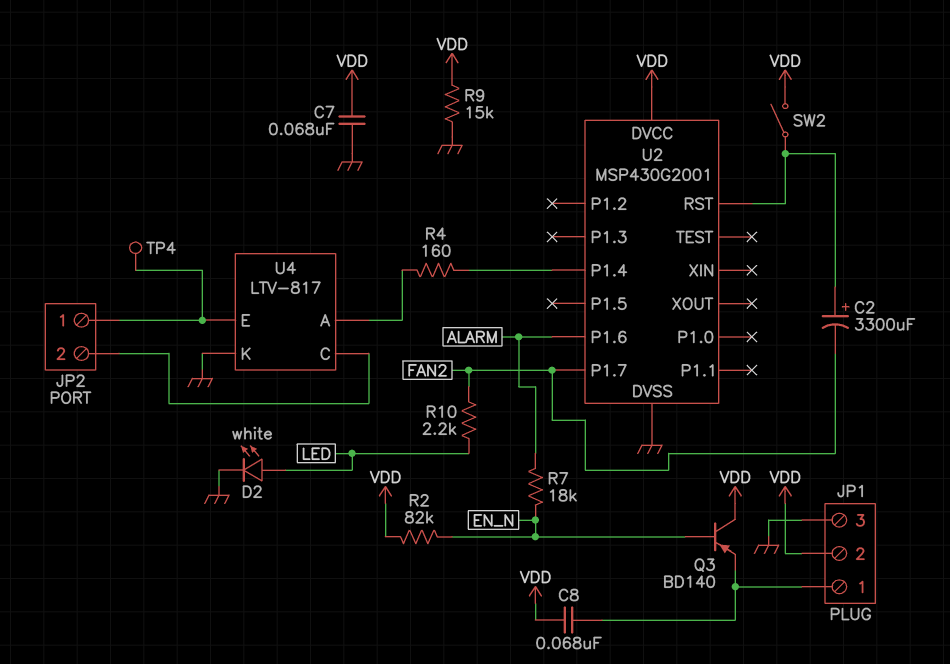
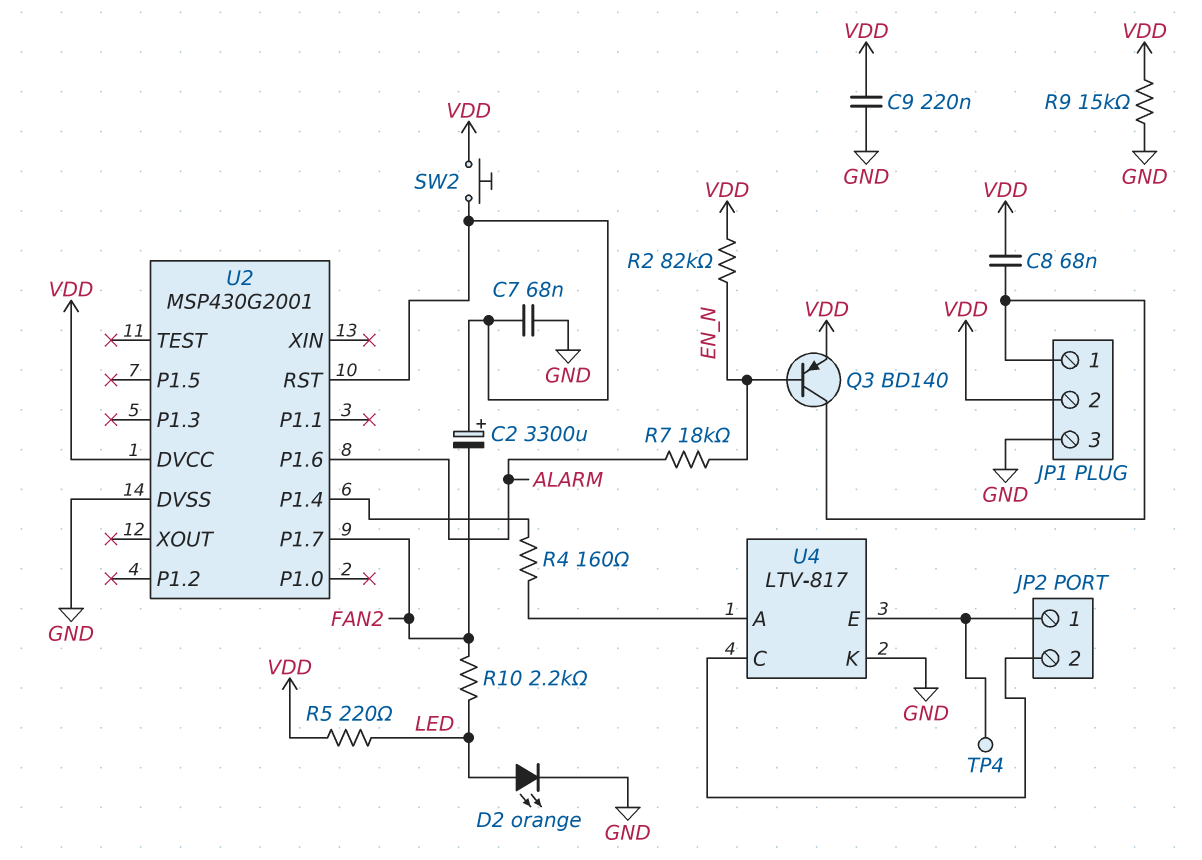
C7: 68nF (GND, VDD) -> 68nF (GND, U2/RST)
C9: none -> 220nF (GND, VDD)
D2: LED white (A LED, K GND) -> LED orange (A LED, K GND)
Q3: PNP BD140 (B EN_N, C VDD, E JP1/1) -> PNP BD140 (B EN_N, C JP1/1, E VDD)
R5: none -> 220 (LED, VDD)
SW2: switch (U2/RST, VDD) -> button (U2/RST, VDD)

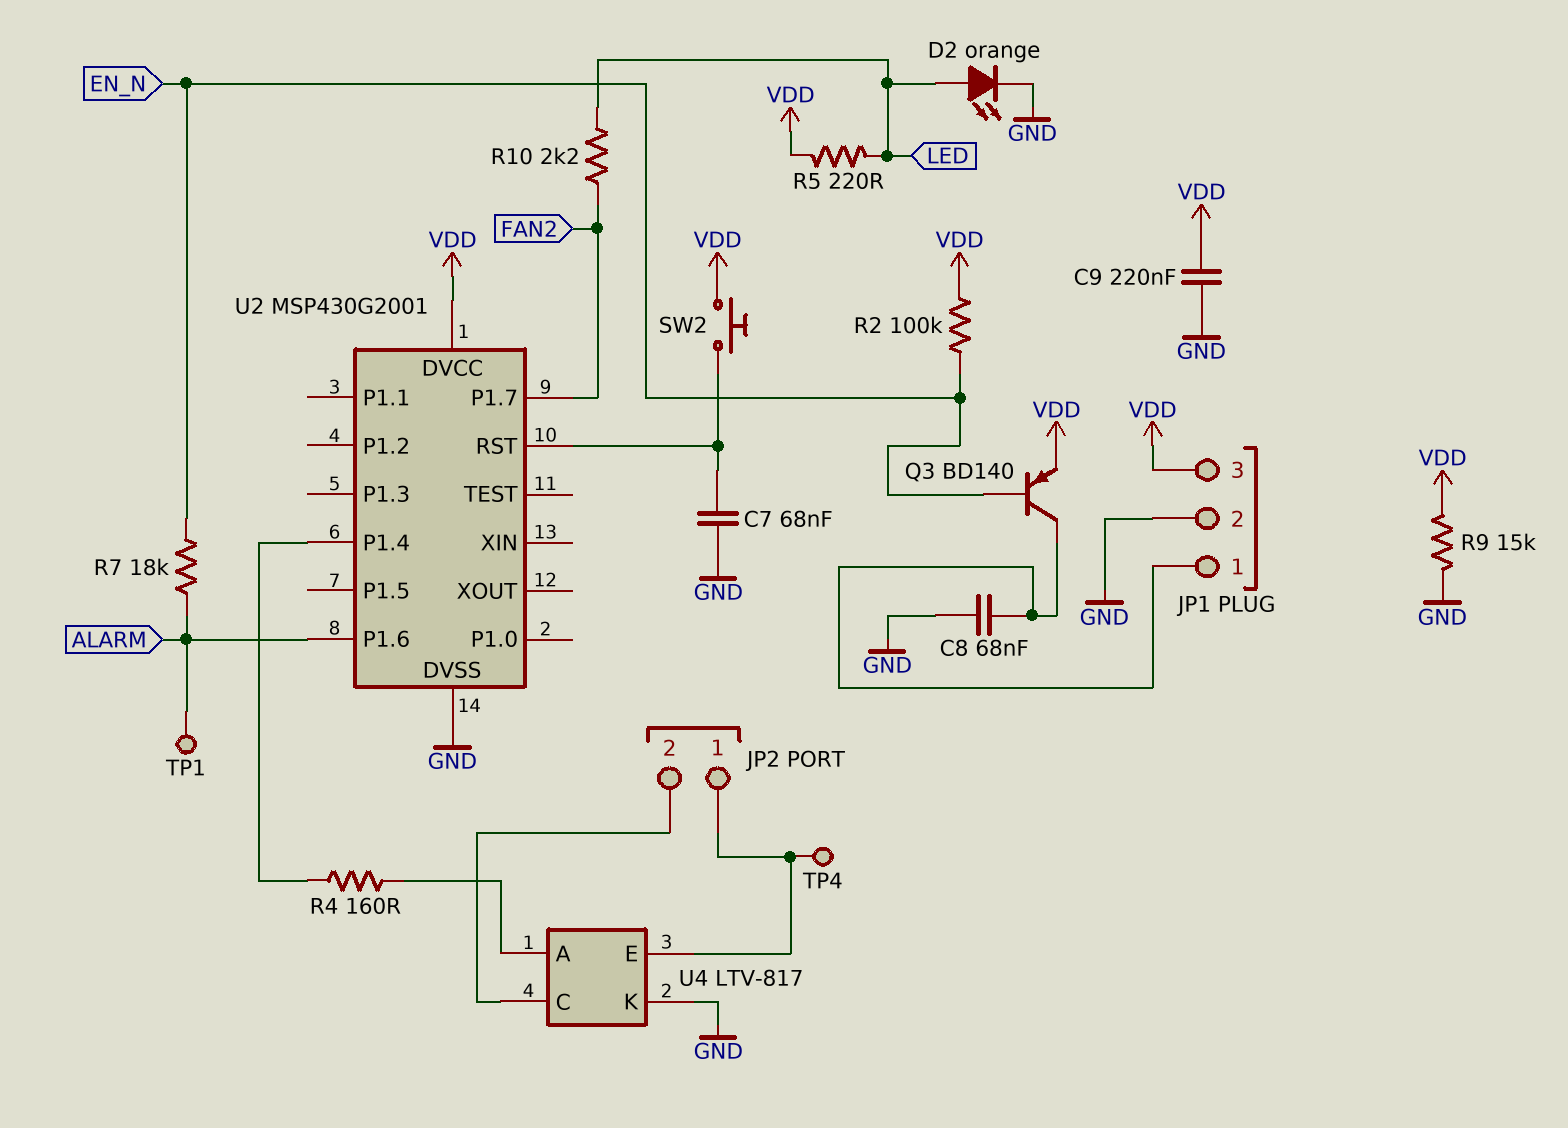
C2: 3300uF (plus U2/RST, minus FAN2) -> none
C8: 68nF (JP1/1, VDD) -> 68nF (GND, JP1/1)
JP1 pin 2: VDD -> GND
JP1 pin 3: GND -> VDD
R2: 82k (EN_N, VDD) -> 100k (EN_N, VDD)
TP1: none -> test point (ALARM)

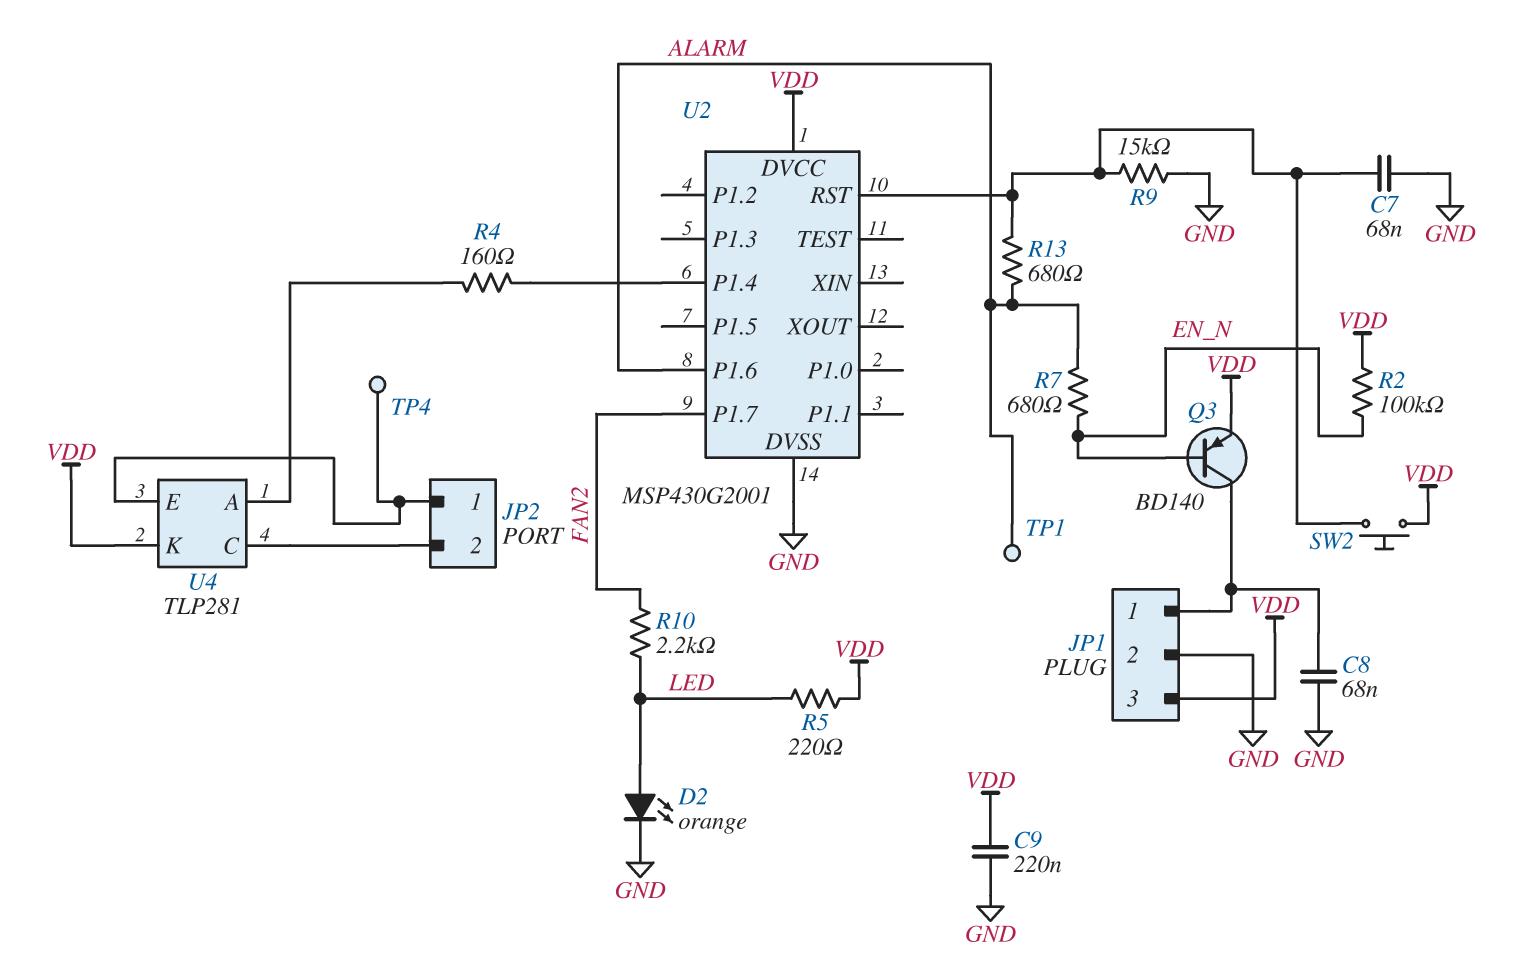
R7: 18k (ALARM, EN_N) -> 680 (ALARM, EN_N)
R9: 15k (GND, VDD) -> 15k (GND, U2/RST)
R13: none -> 680 (ALARM, U2/RST)
U4: LTV-817 -> TLP281
U4 pin K: GND -> VDD

